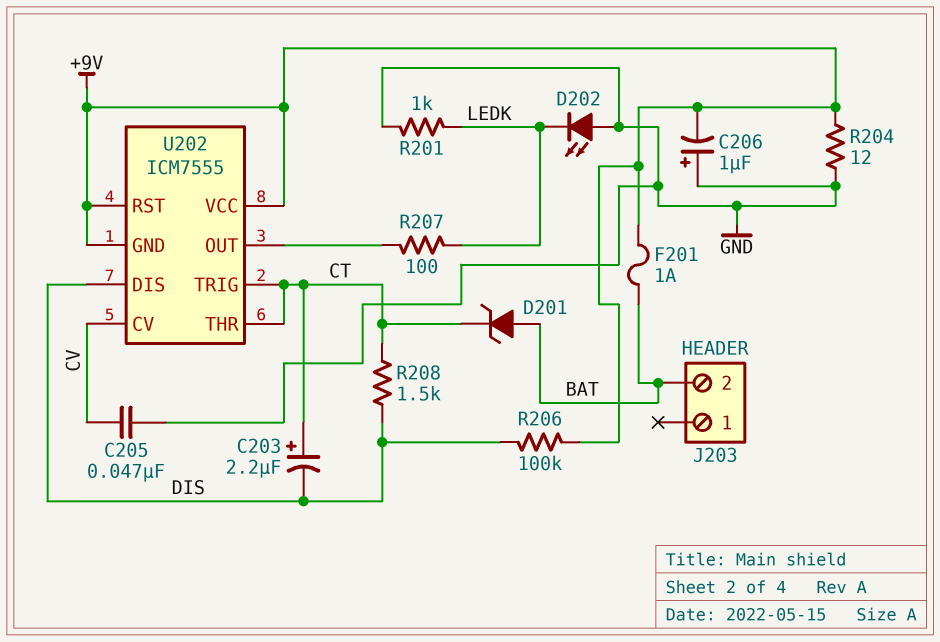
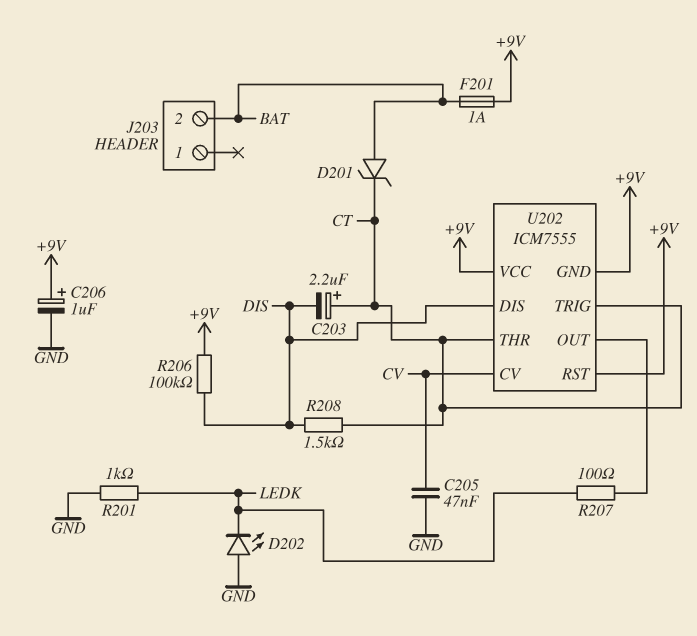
C206: 1uF (plus GND, minus +9V) -> 1uF (plus +9V, minus GND)
R204: 12 (+9V, GND) -> none

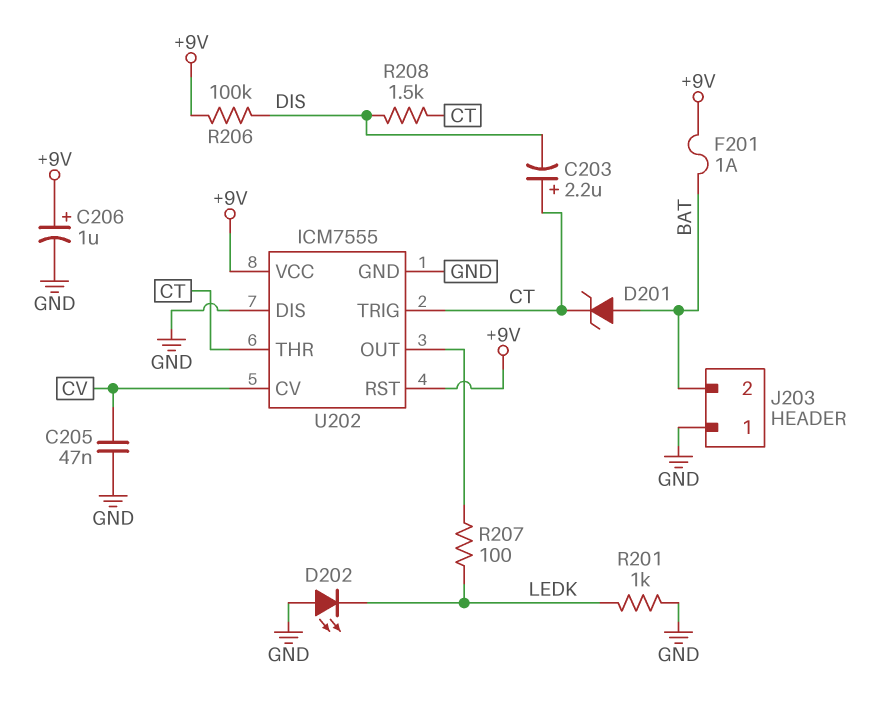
J203 pin 1: none -> GND
U202 pin DIS: DIS -> GND
U202 pin GND: +9V -> GND

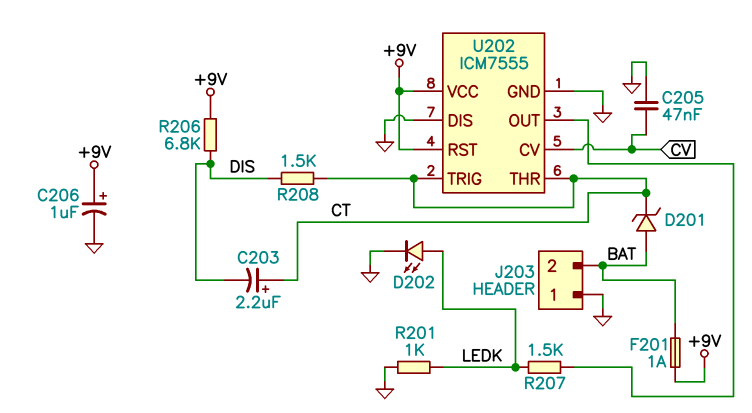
D202: LED (A GND, K LEDK) -> LED (A LEDK, K GND)
R206: 100k (+9V, DIS) -> 6.8k (+9V, DIS)
R207: 100 (LEDK, U202/OUT) -> 1.5k (LEDK, U202/OUT)

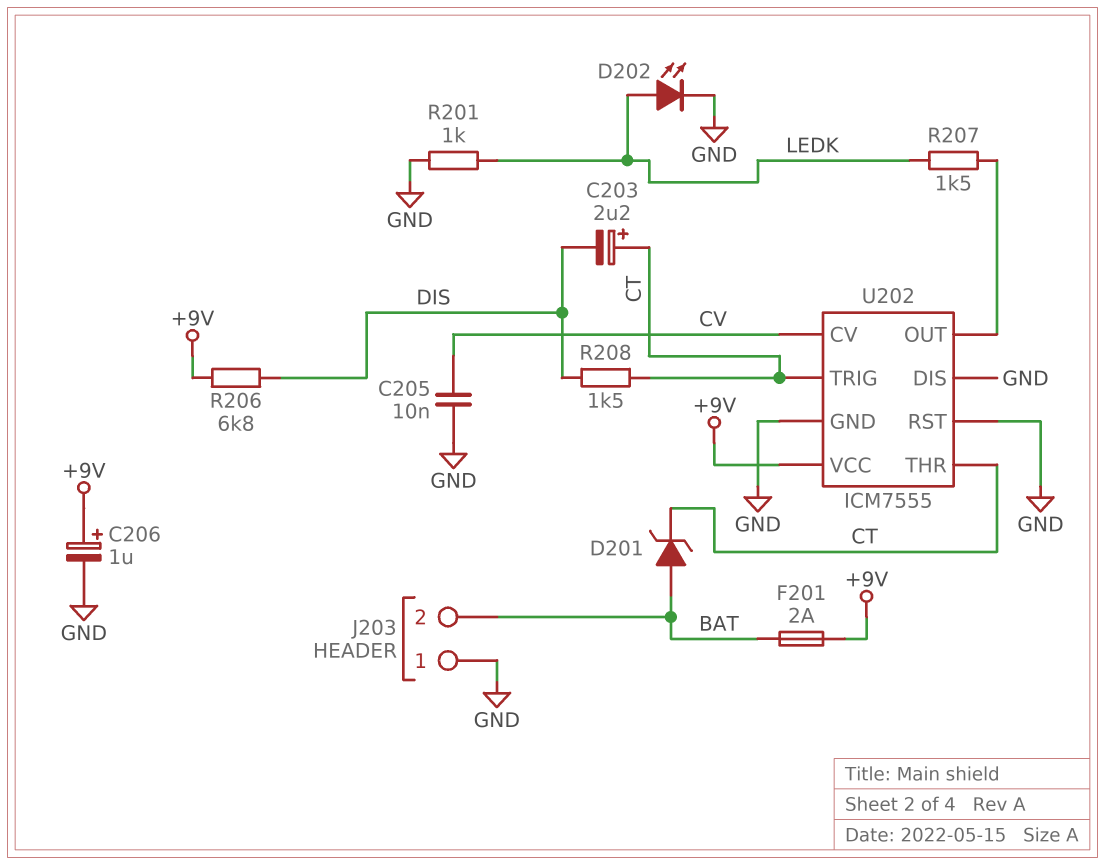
C205: 47nF (CV, GND) -> 10nF (CV, GND)
F201: 1A (+9V, BAT) -> 2A (+9V, BAT)
U202 pin RST: +9V -> GND

